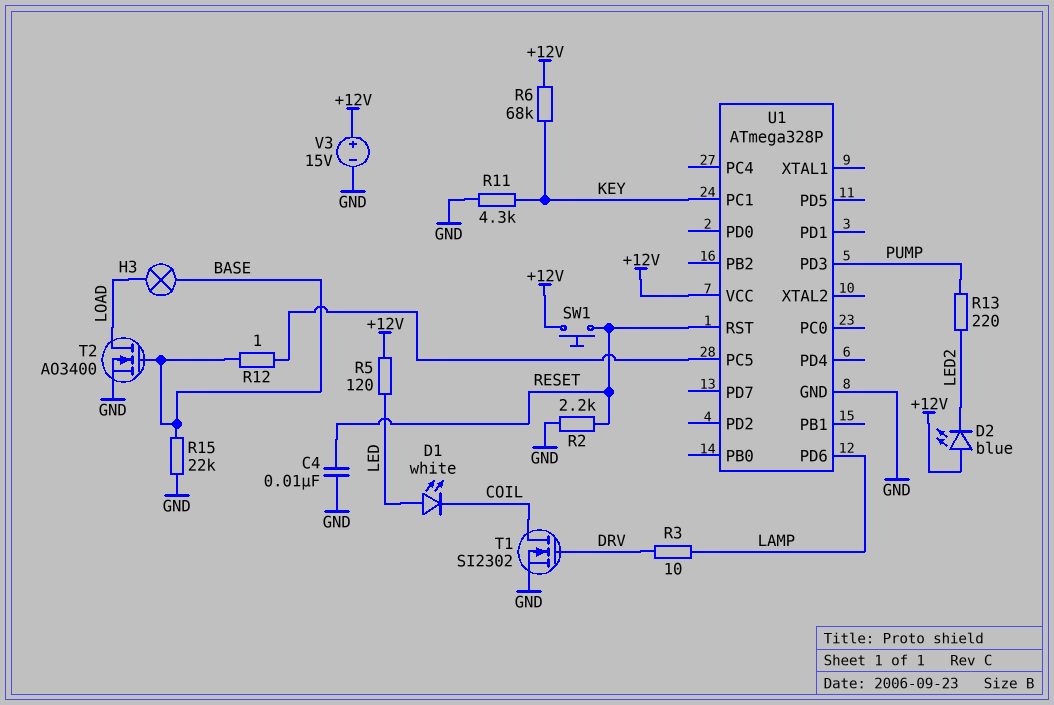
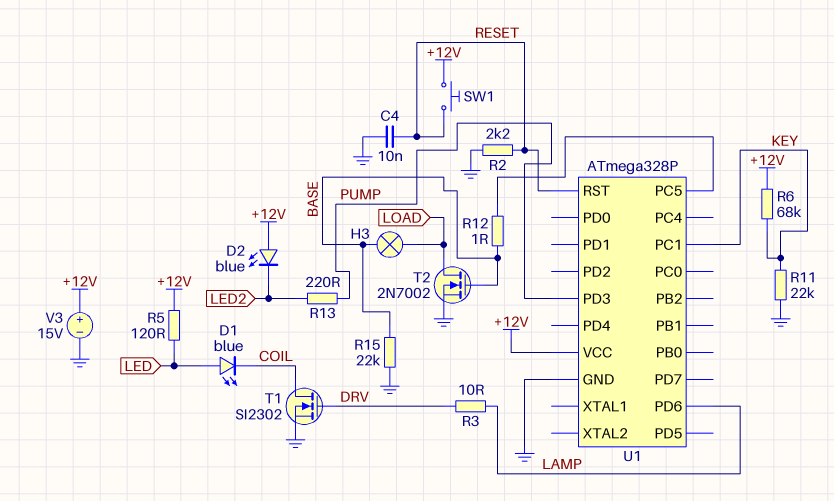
D1: LED white (A LED, K COIL) -> LED blue (A LED, K COIL)
R11: 4.3k (GND, KEY) -> 22k (GND, KEY)
T2: NMOS AO3400 (G BASE, D LOAD, S GND) -> NMOS 2N7002 (G BASE, D LOAD, S GND)

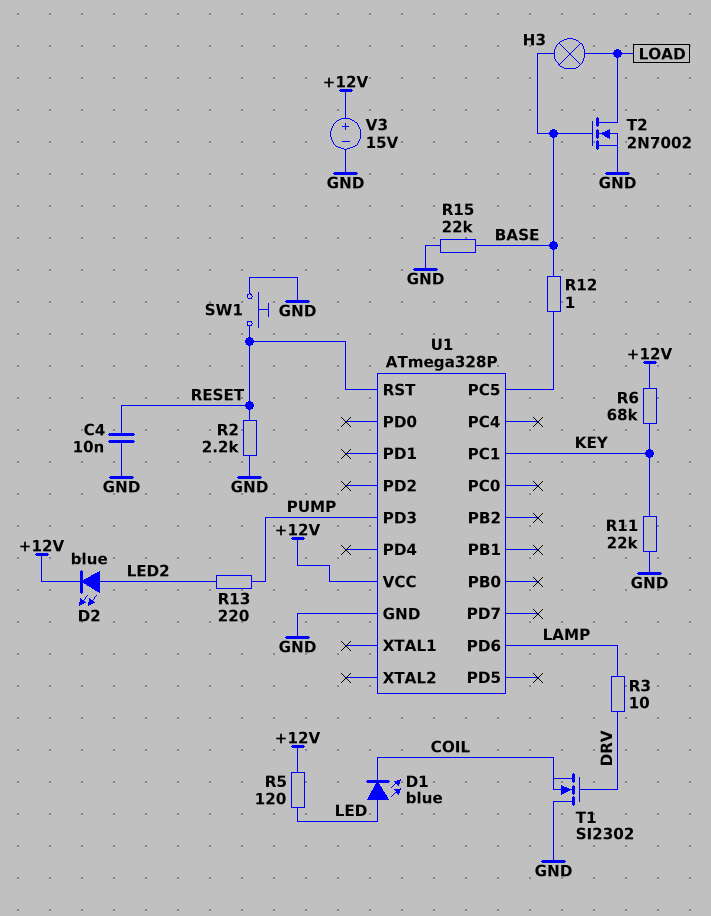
D2: LED blue (A +12V, K LED2) -> LED blue (A LED2, K +12V)
SW1: button (+12V, RESET) -> button (GND, RESET)
T1: NMOS SI2302 (G DRV, D COIL, S GND) -> NMOS SI2302 (G DRV, D GND, S COIL)

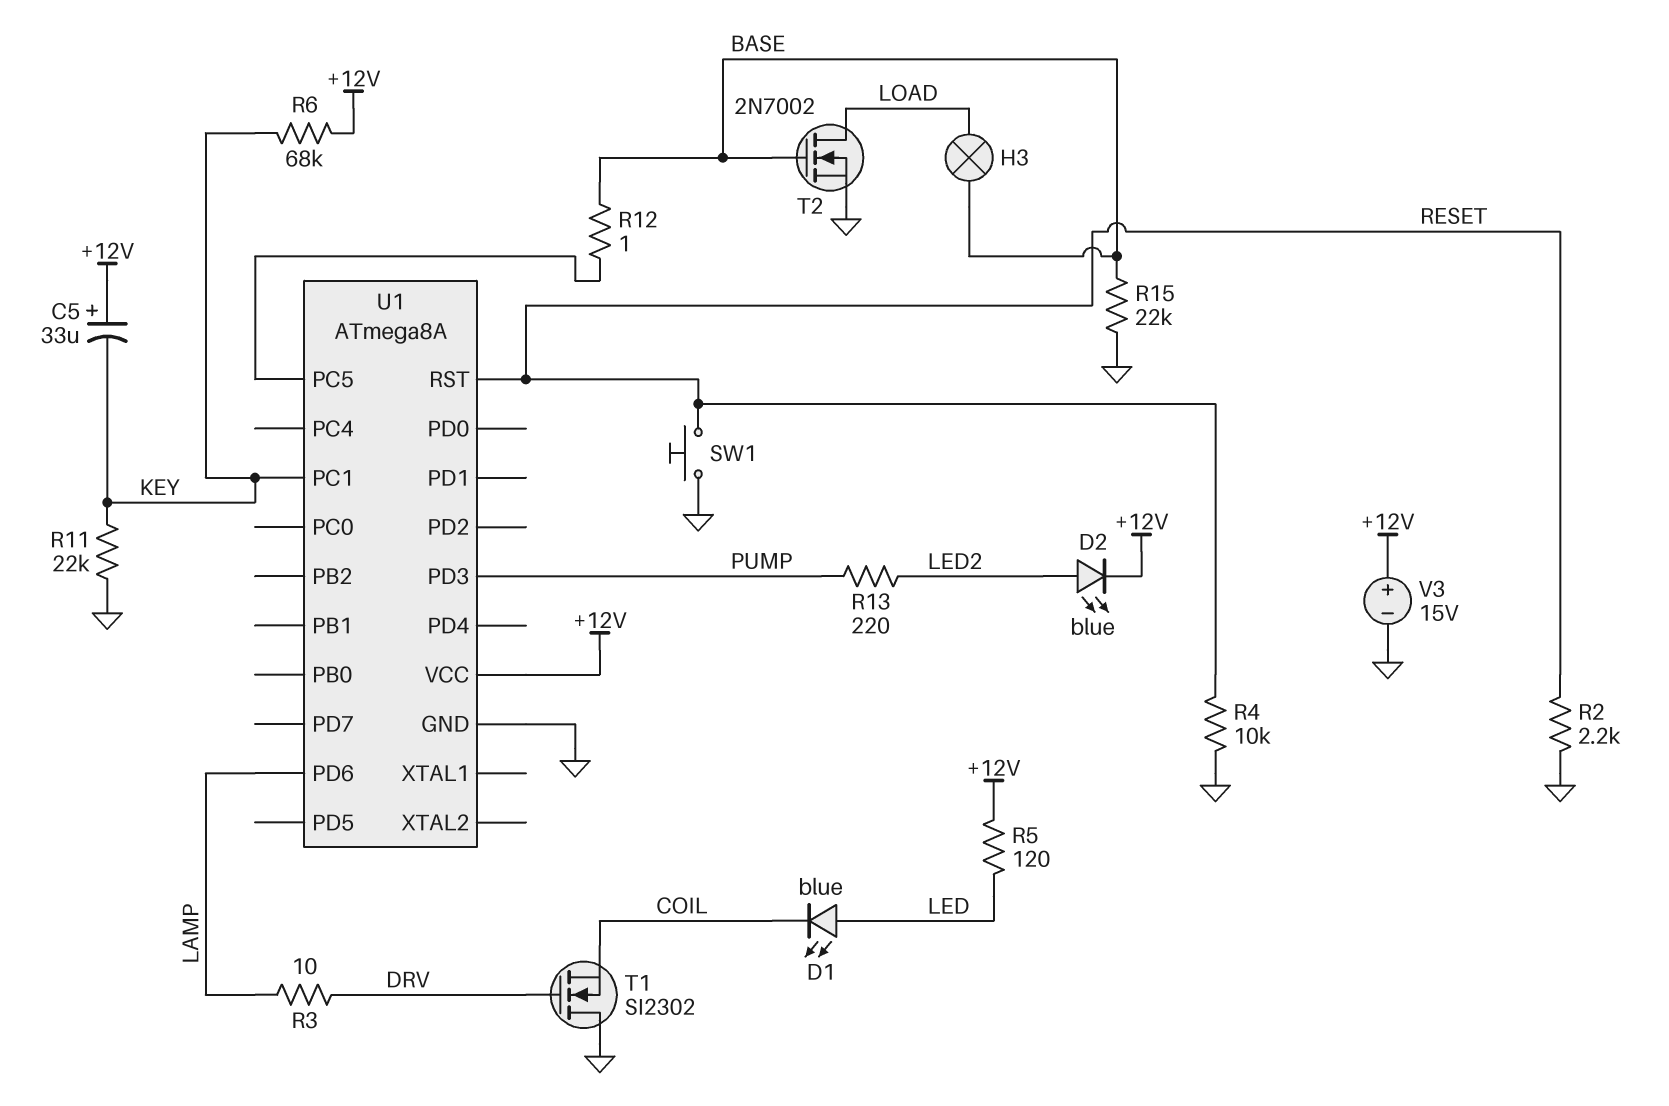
C4: 10nF (GND, RESET) -> none
C5: none -> 33uF (plus +12V, minus KEY)
R4: none -> 10k (GND, RESET)
U1: ATmega328P -> ATmega8A

